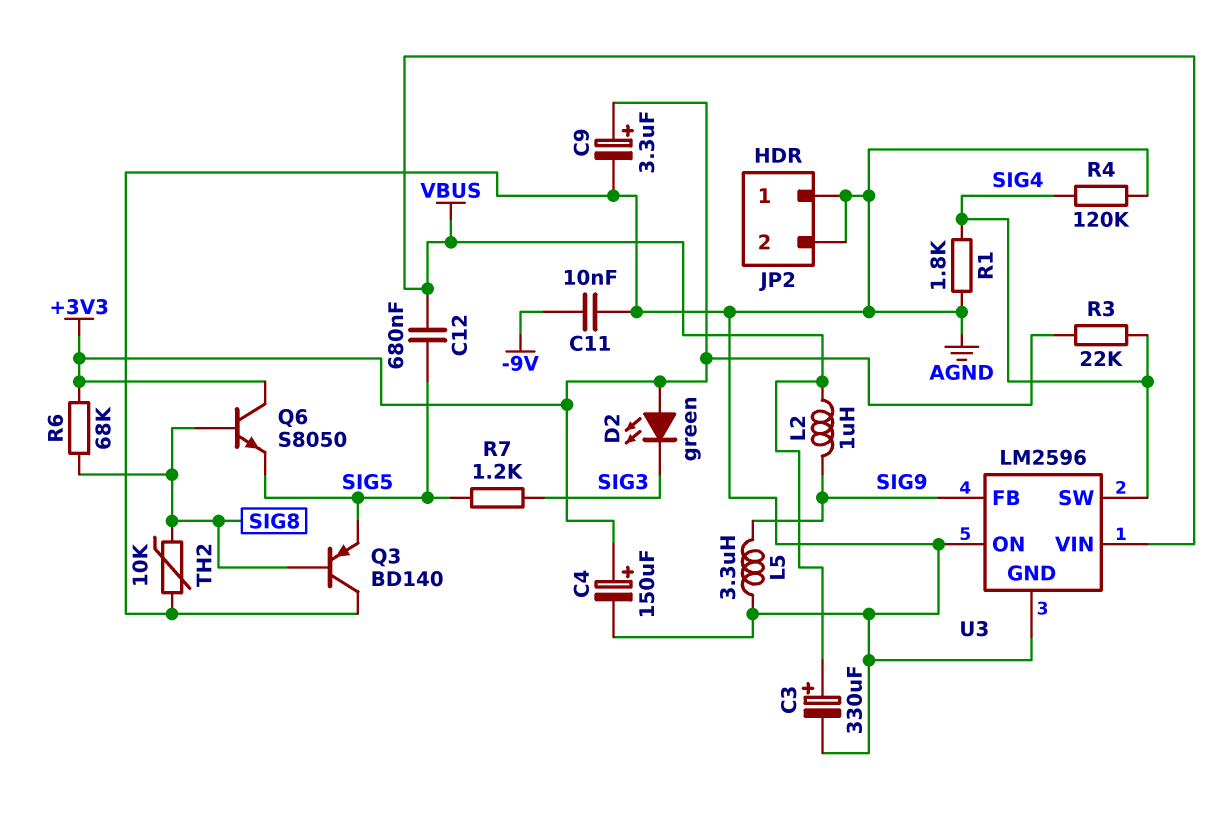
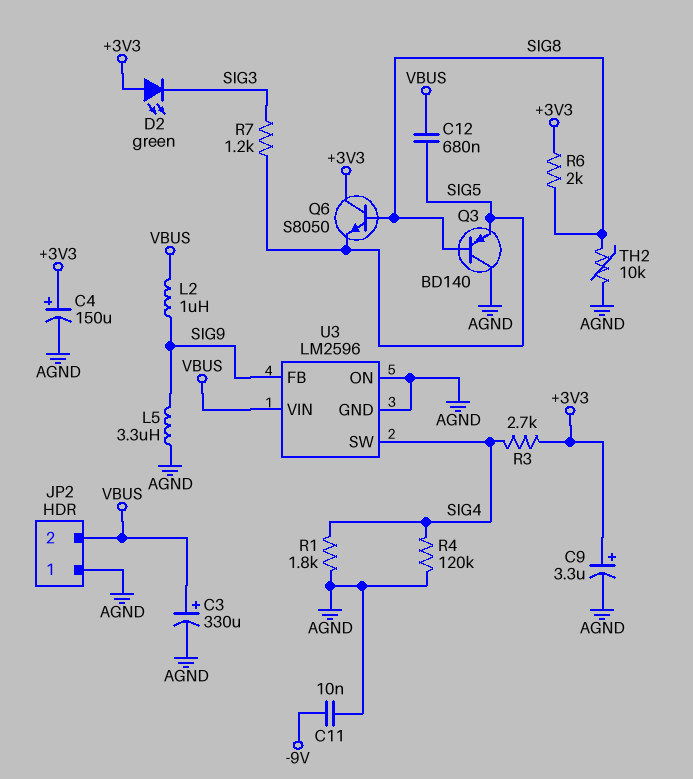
JP2 pin 2: AGND -> VBUS
R3: 22k (+3V3, SIG4) -> 2.7k (+3V3, SIG4)
R6: 68k (+3V3, SIG8) -> 2k (+3V3, SIG8)

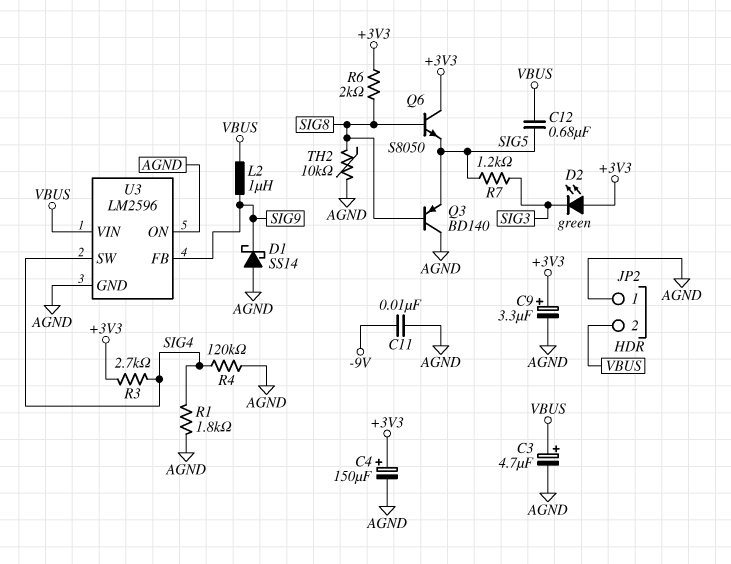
C3: 330uF (plus VBUS, minus AGND) -> 4.7uF (plus VBUS, minus AGND)
D1: none -> schottky SS14 (A AGND, K SIG9)
L5: 3.3uH (AGND, SIG9) -> none

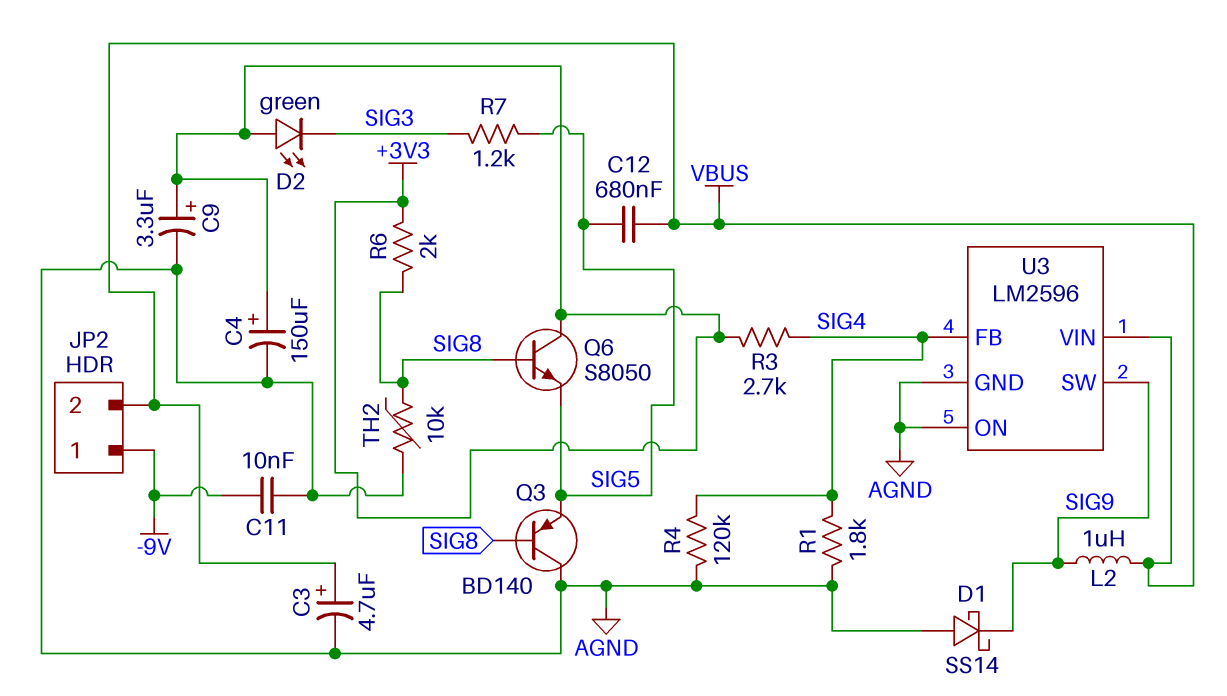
JP2 pin 1: AGND -> -9V
U3 pin FB: SIG9 -> SIG4
U3 pin SW: SIG4 -> SIG9

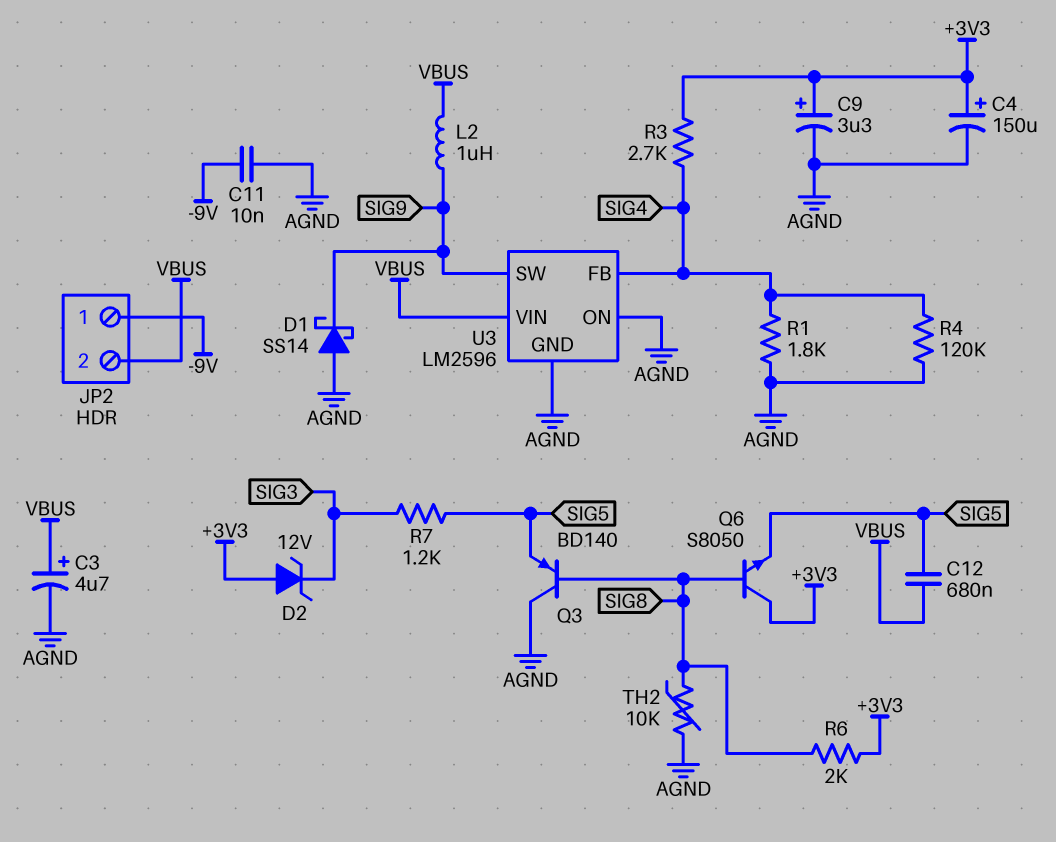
D2: LED green (A +3V3, K SIG3) -> zener 12V (A +3V3, K SIG3)

